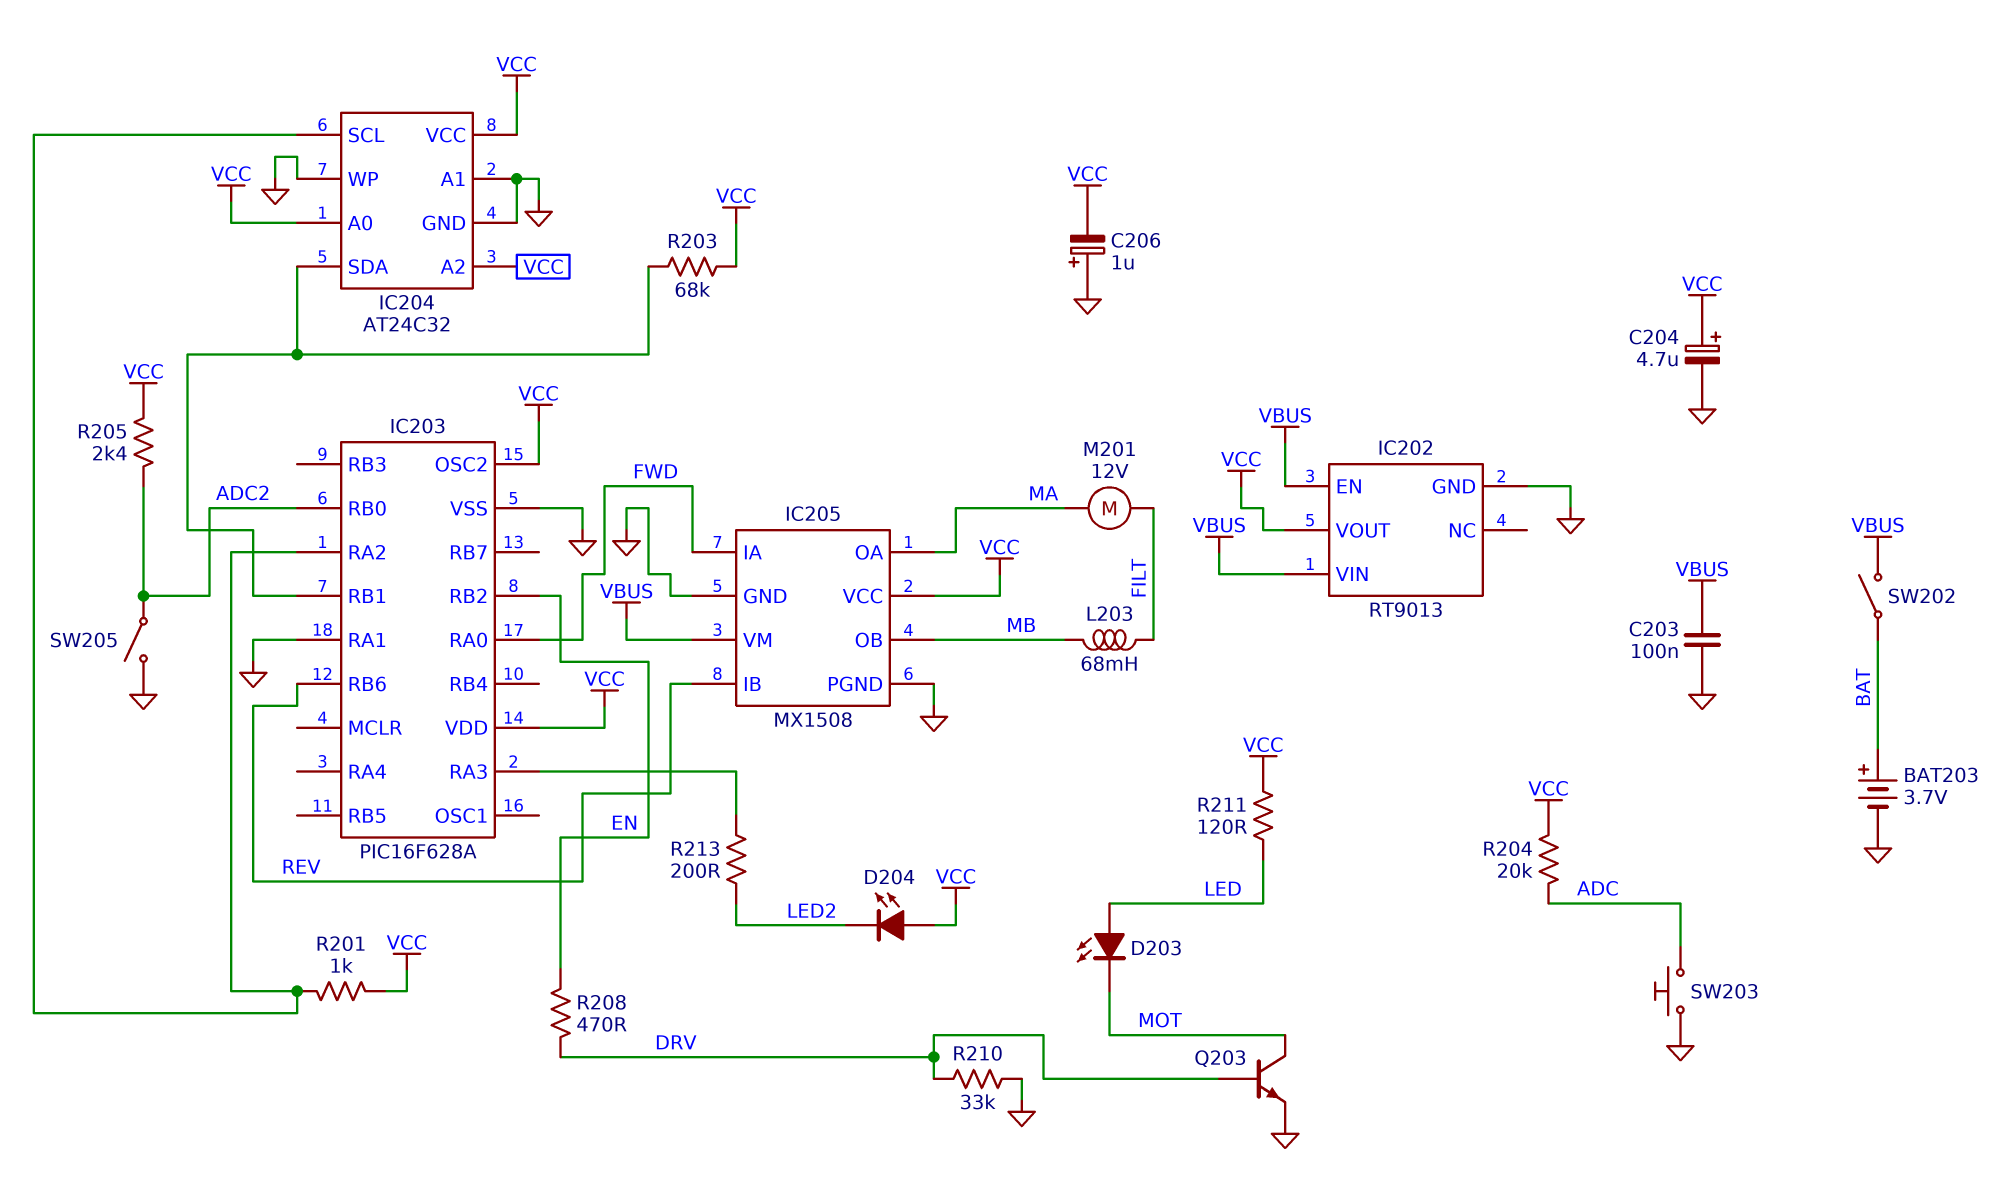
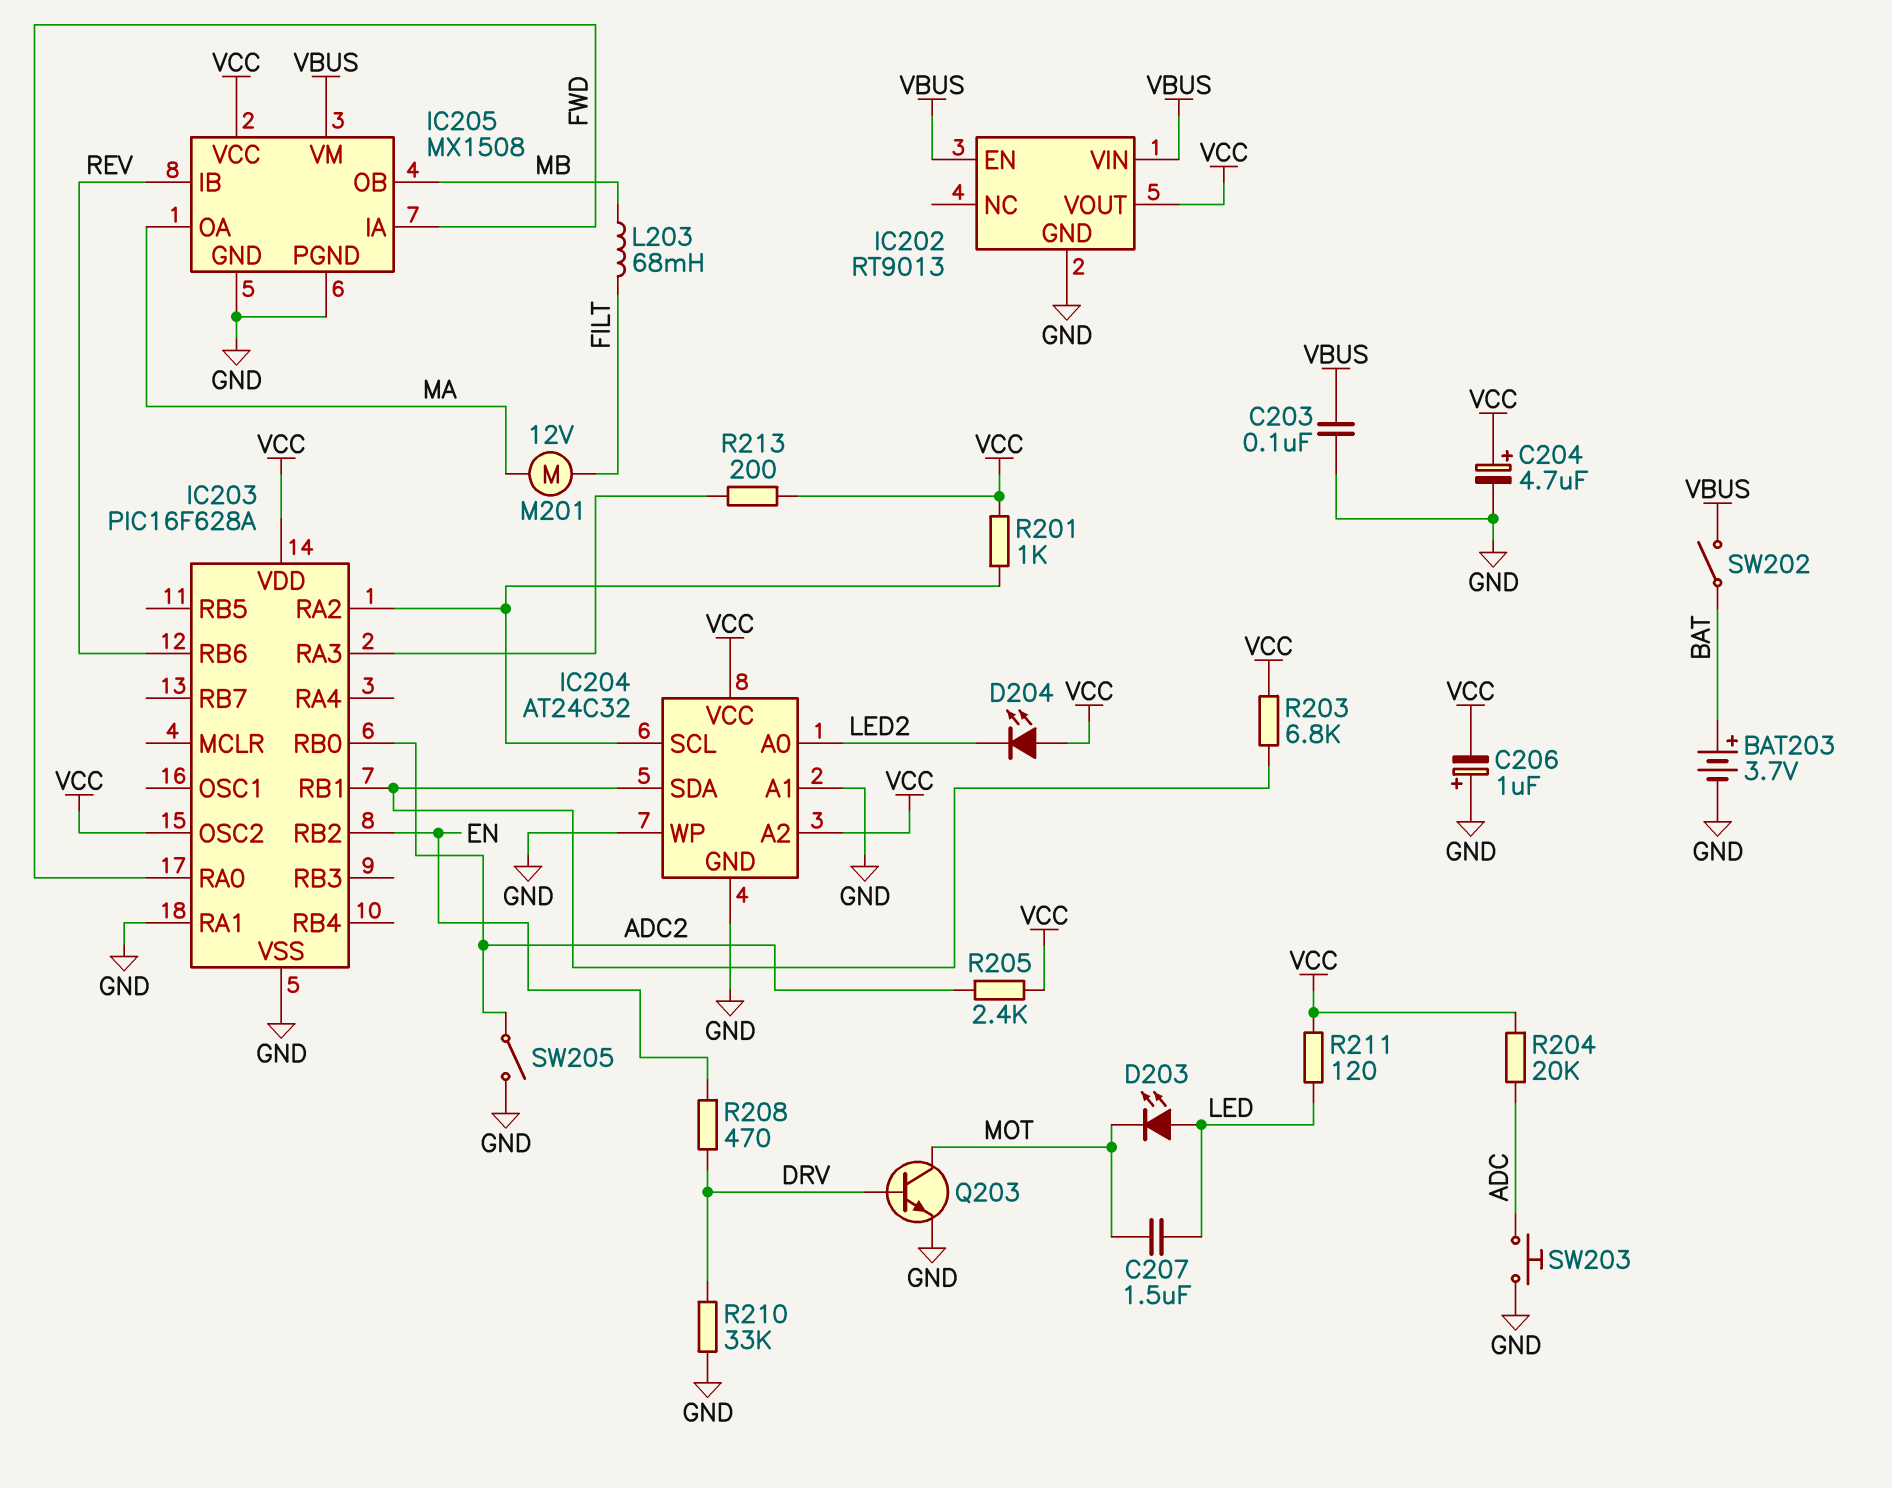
C207: none -> 1.5uF (LED, MOT)
IC204 pin A0: VCC -> LED2
R203: 68k (IC203/RB1, VCC) -> 6.8k (IC203/RB1, VCC)
R213: 200 (IC203/RA3, LED2) -> 200 (IC203/RA3, VCC)

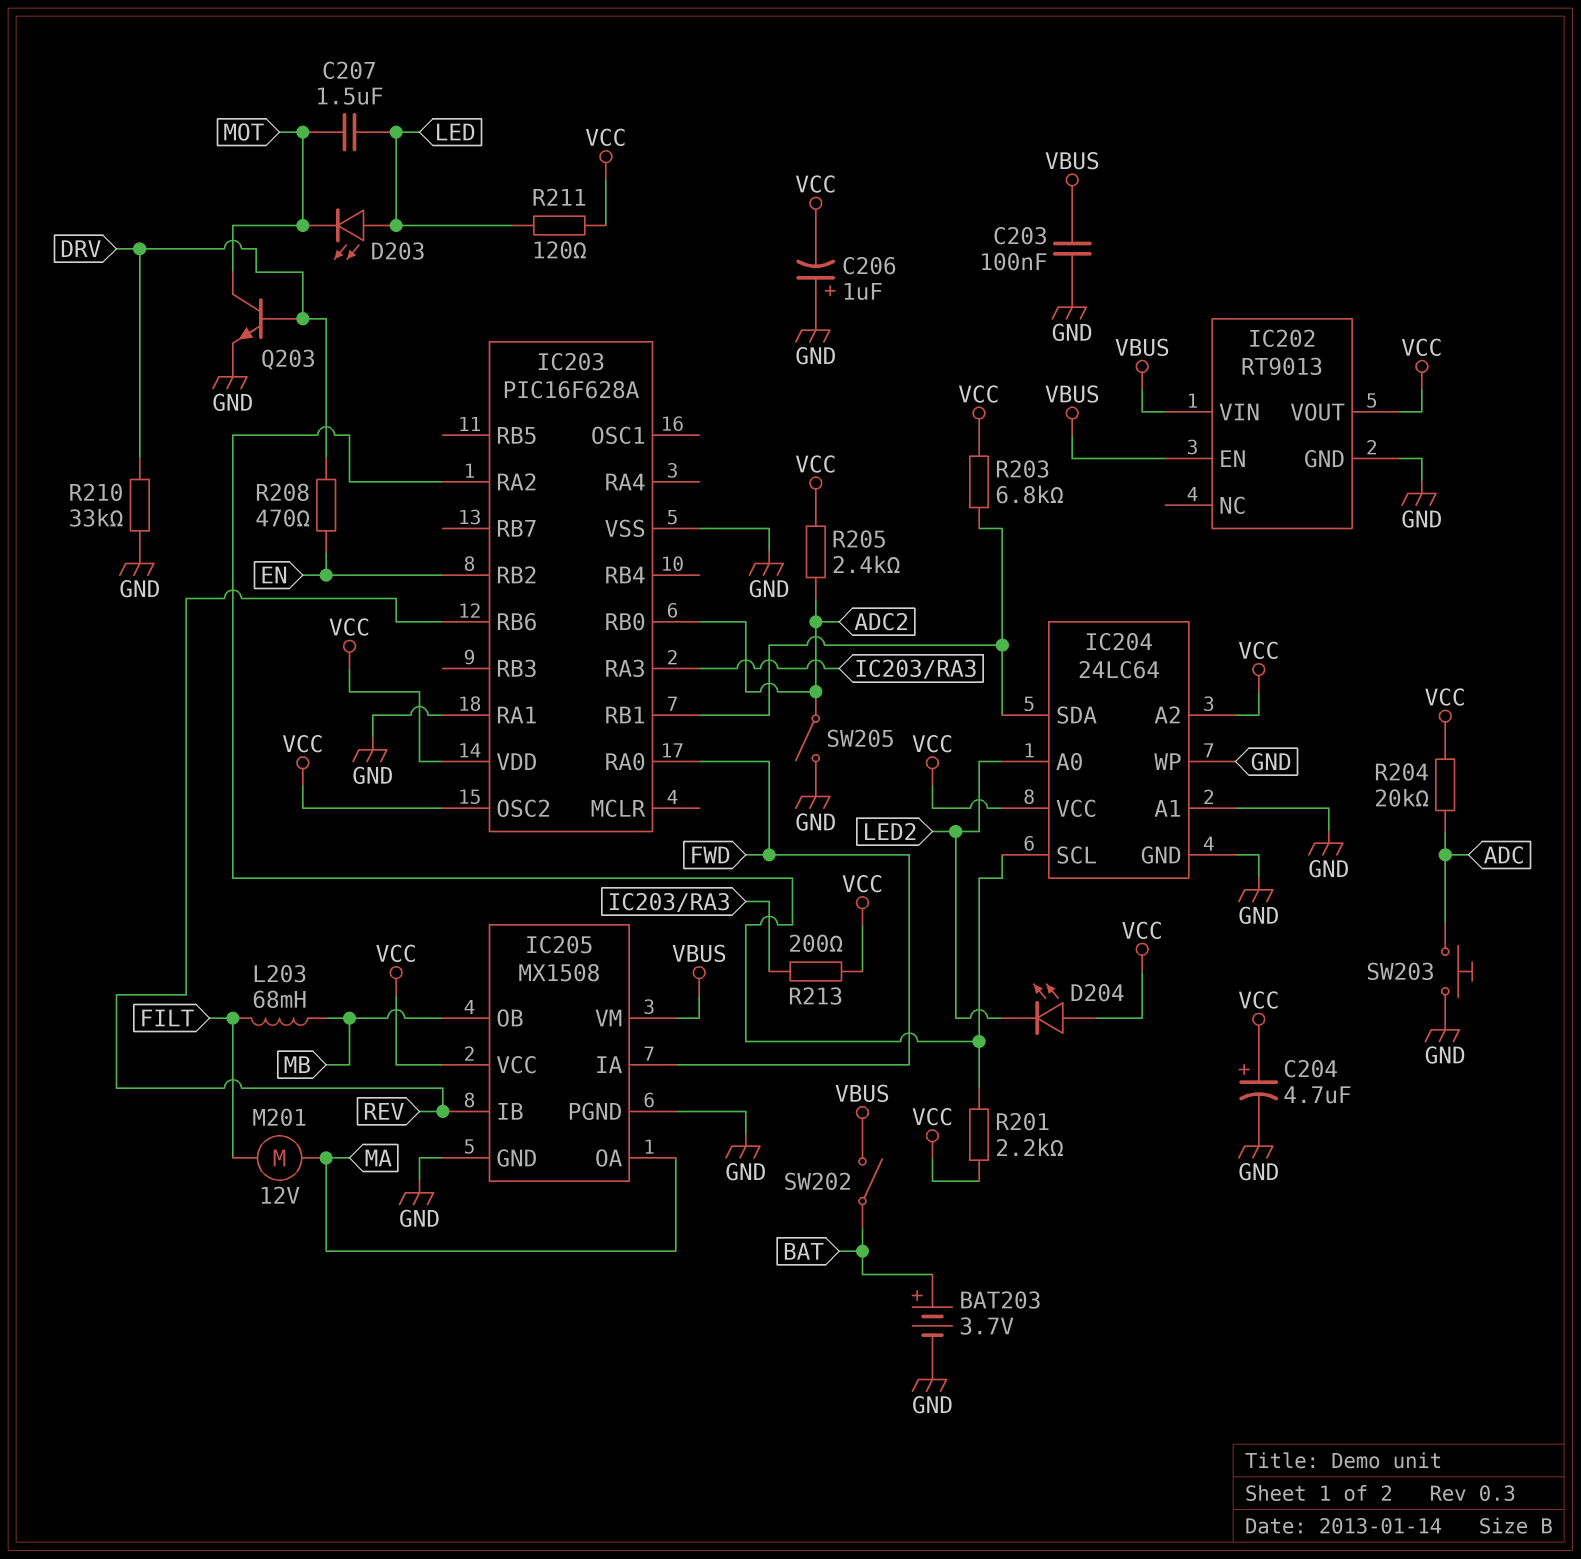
IC204: AT24C32 -> 24LC64
R201: 1k (IC203/RA2, VCC) -> 2.2k (IC203/RA2, VCC)

